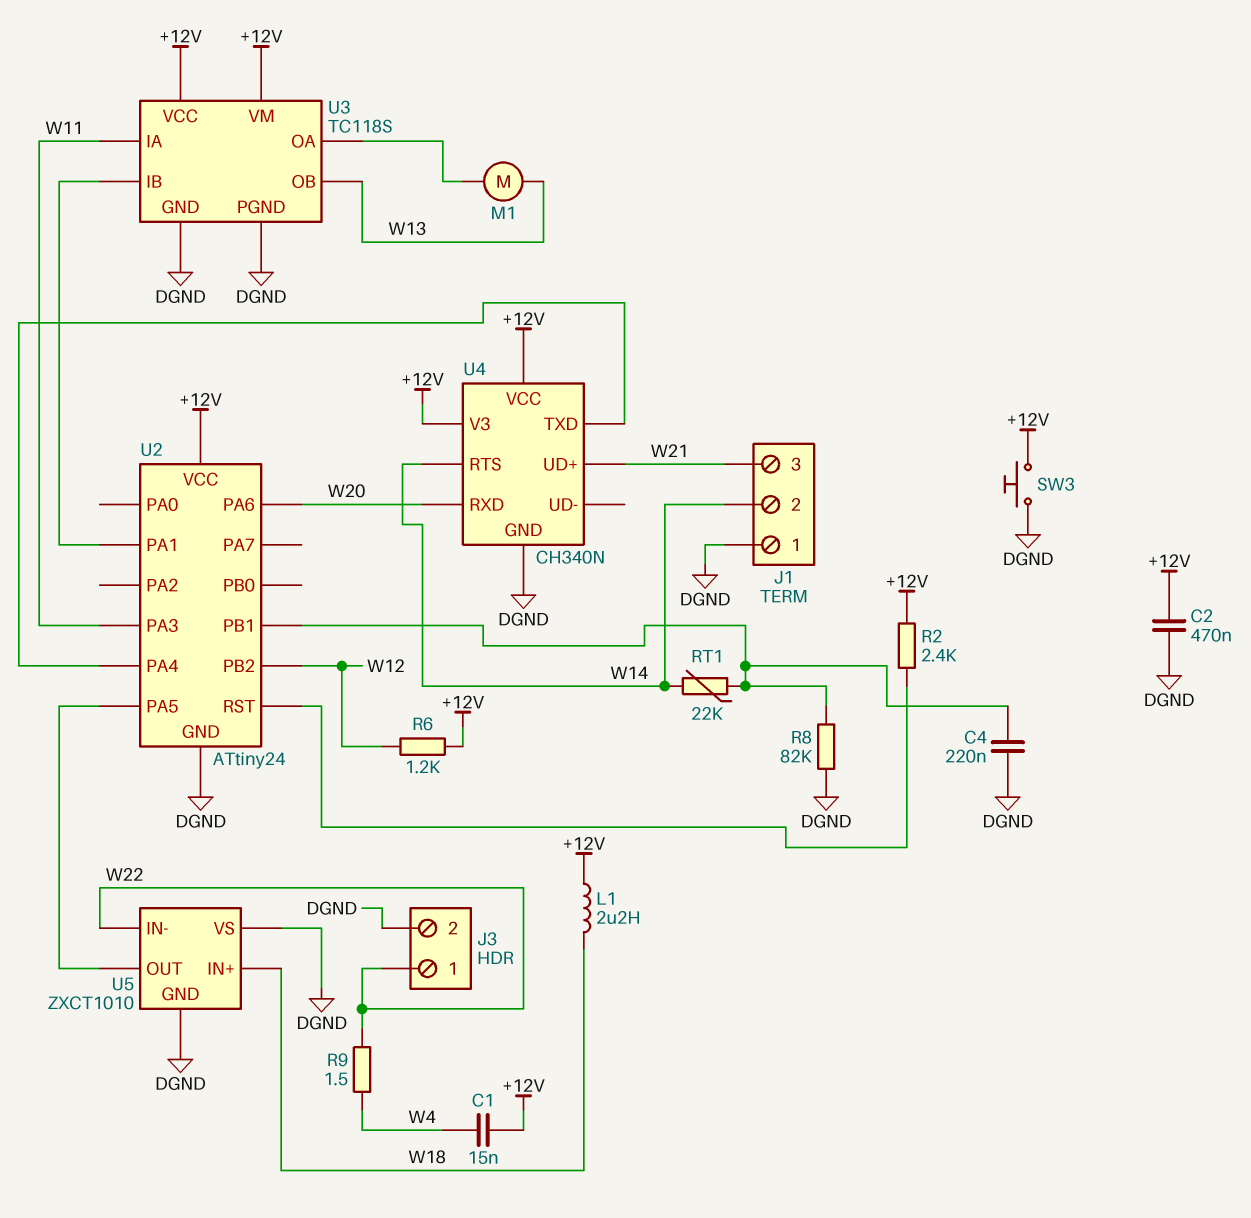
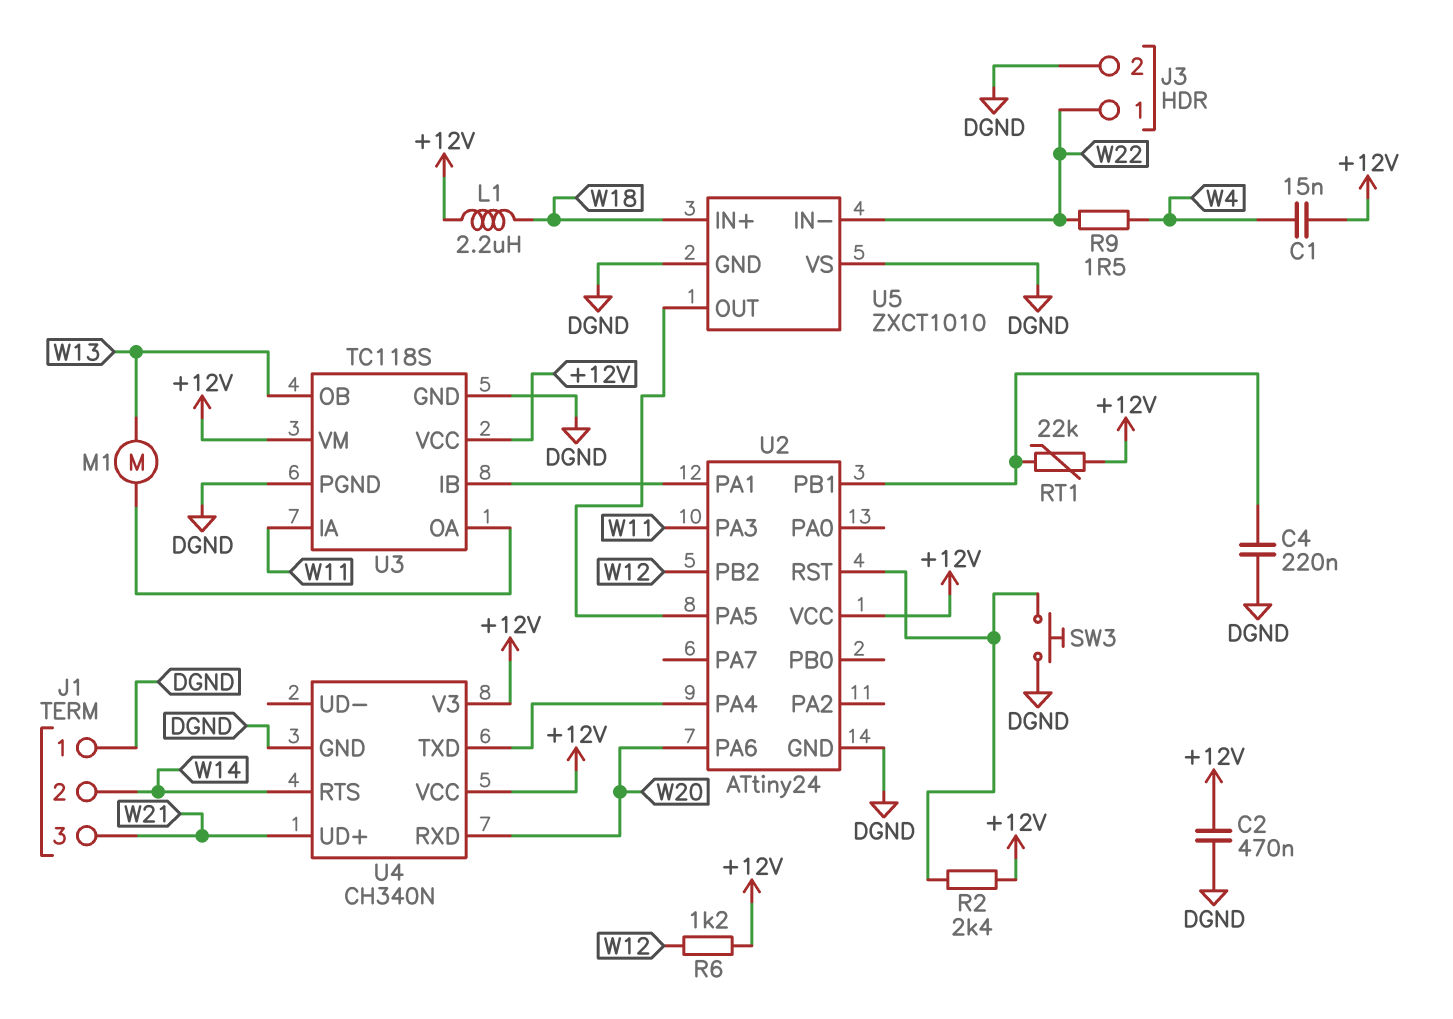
R8: 82k (DGND, U2/PB1) -> none
RT1: 22k (U2/PB1, W14) -> 22k (+12V, U2/PB1)
SW3: button (+12V, DGND) -> button (DGND, U2/RST)

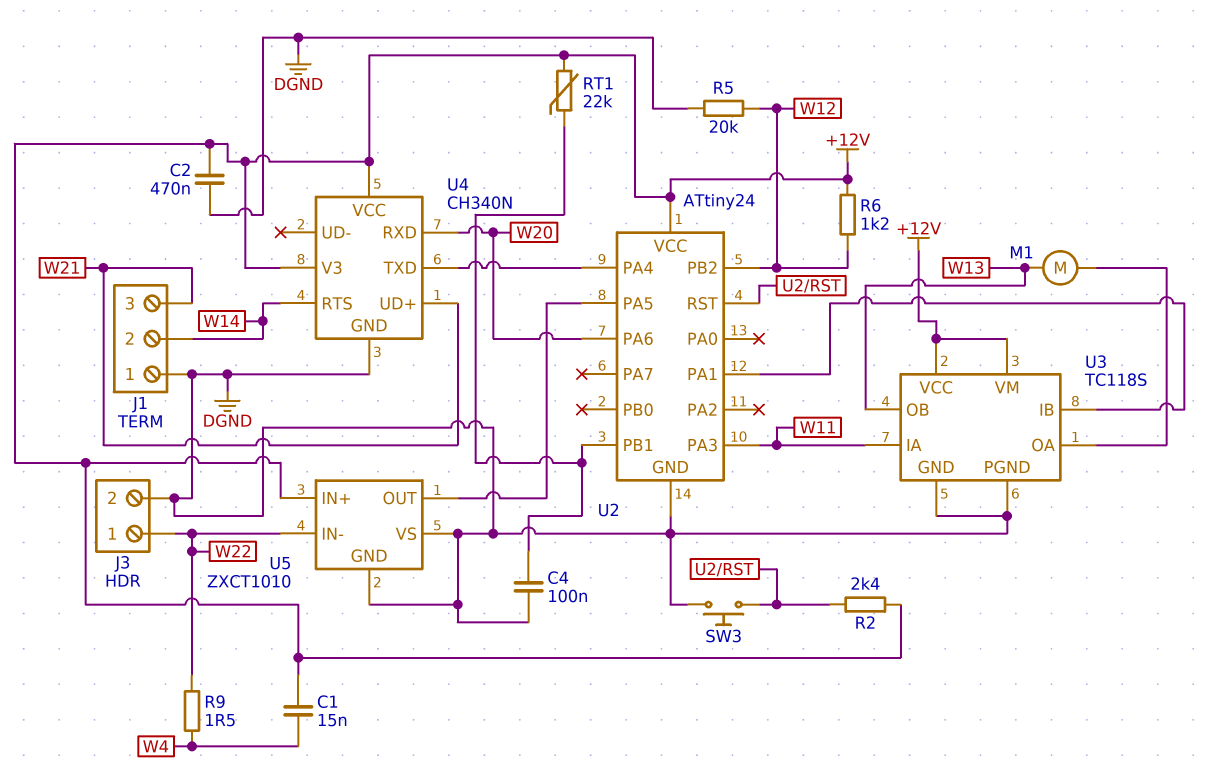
C4: 220nF (DGND, U2/PB1) -> 100nF (DGND, U2/PB1)
L1: 2.2uH (+12V, W18) -> none
R5: none -> 20k (DGND, W12)
U5 pin IN+: W18 -> +12V

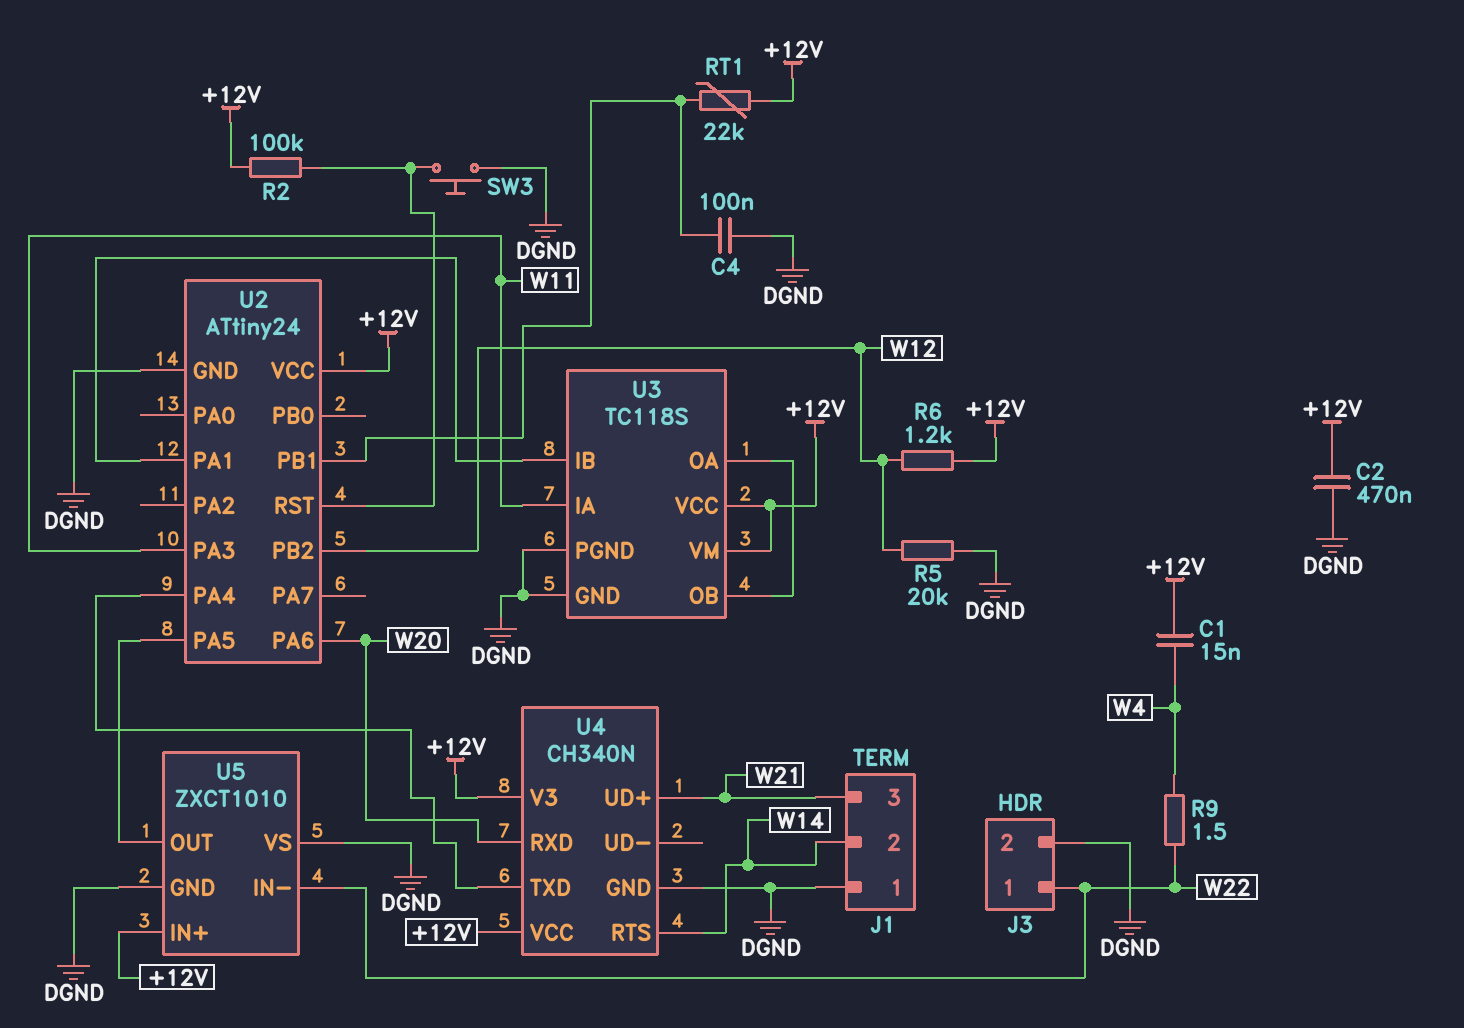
M1: motor (U3/OA, W13) -> none
R2: 2.4k (+12V, U2/RST) -> 100k (+12V, U2/RST)
U3 pin OB: W13 -> U3/OA

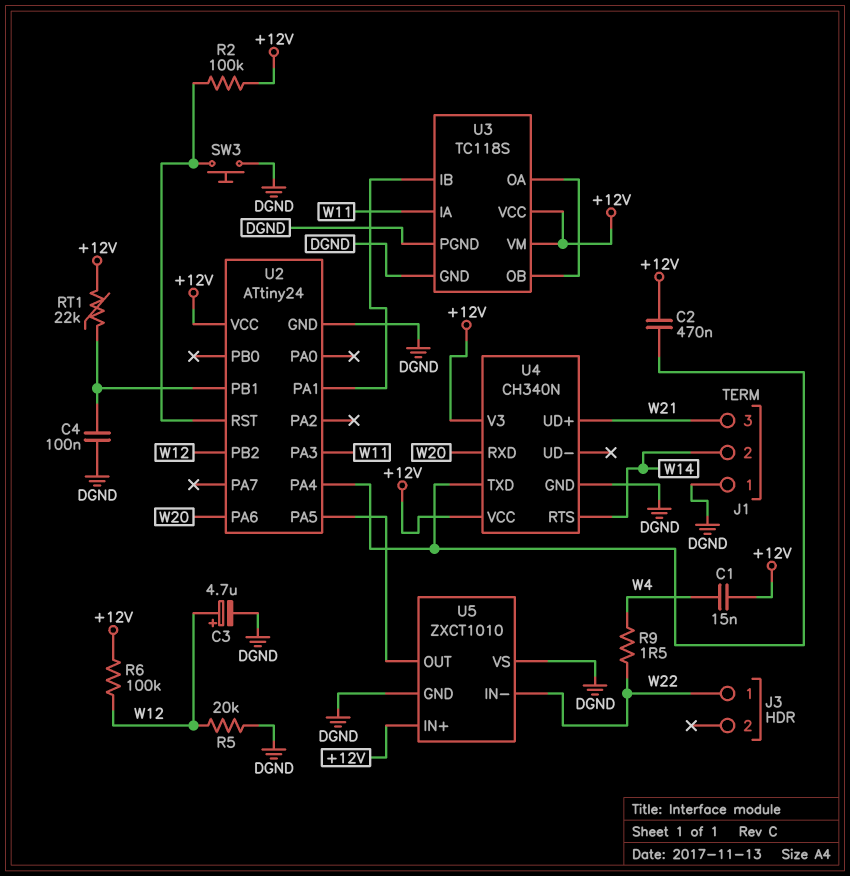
C2: 470nF (+12V, DGND) -> 470nF (+12V, U2/PA4)
C3: none -> 4.7uF (plus W12, minus DGND)
J3 pin 2: DGND -> none
R6: 1.2k (+12V, W12) -> 100k (+12V, W12)

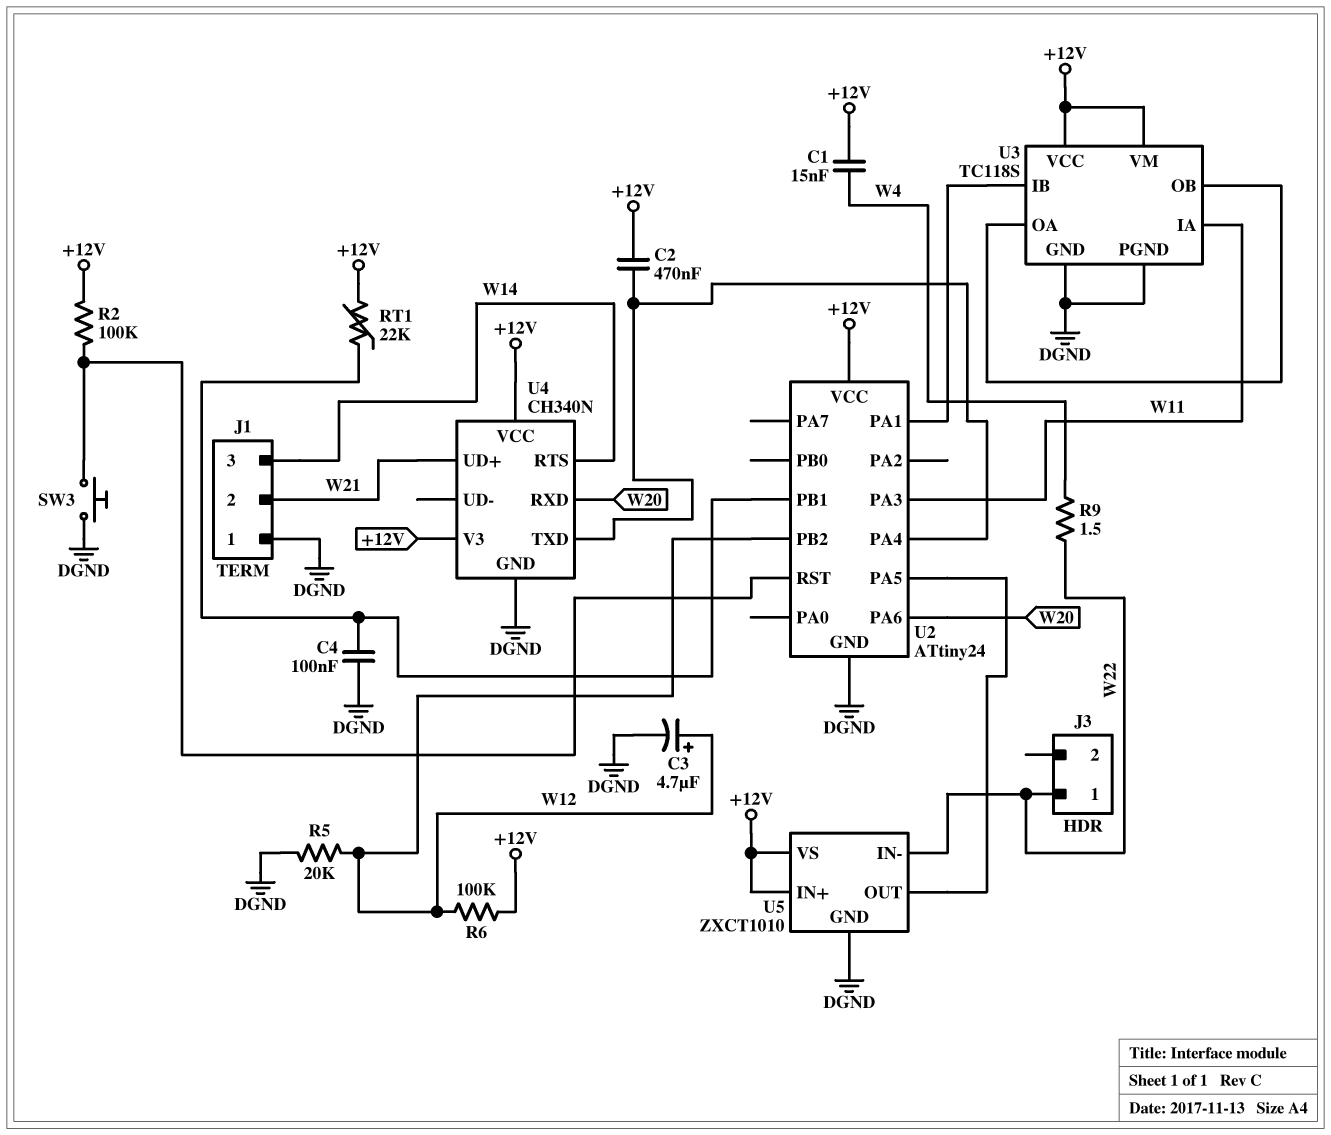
J1 pin 2: W14 -> W21
J1 pin 3: W21 -> W14
U5 pin VS: DGND -> +12V

